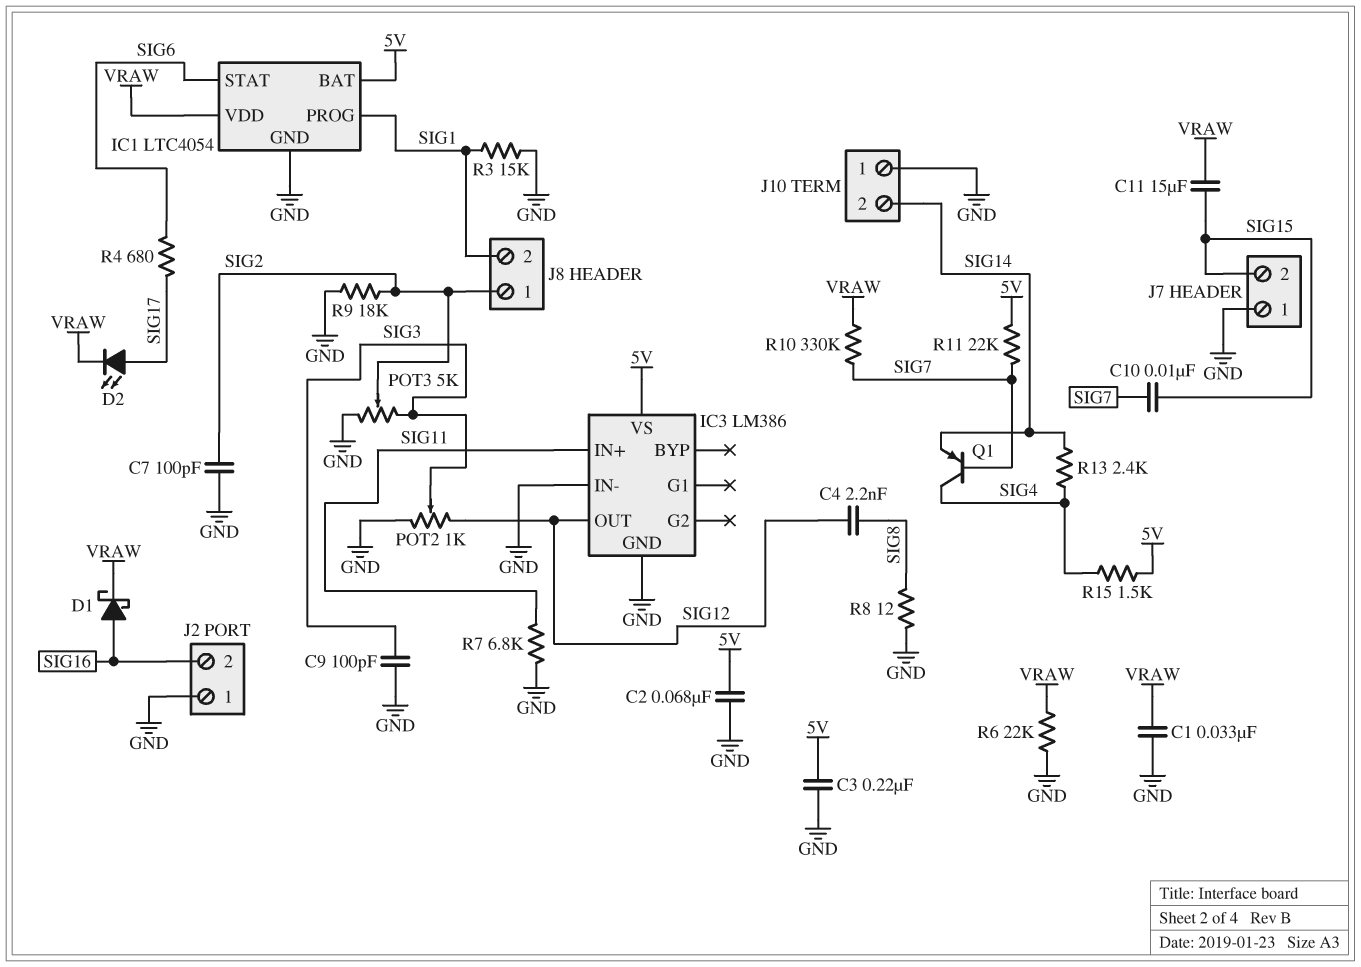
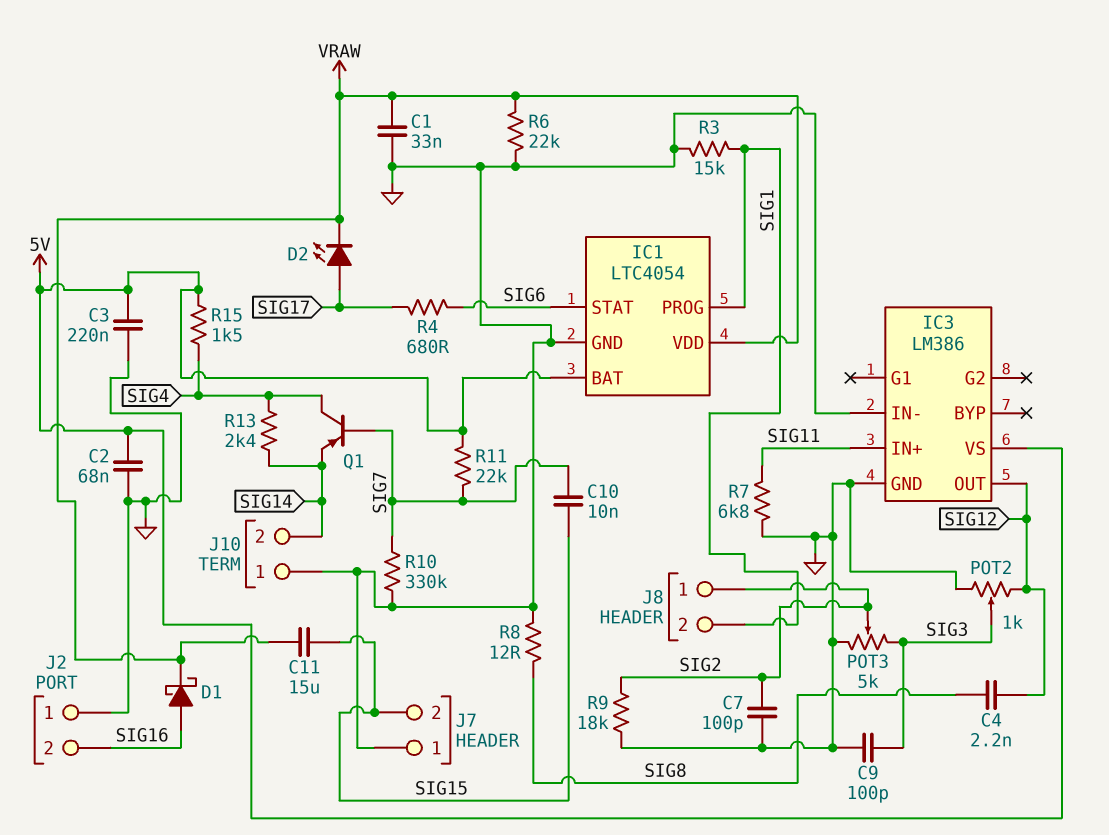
R10: 330k (SIG7, VRAW) -> 330k (GND, SIG7)

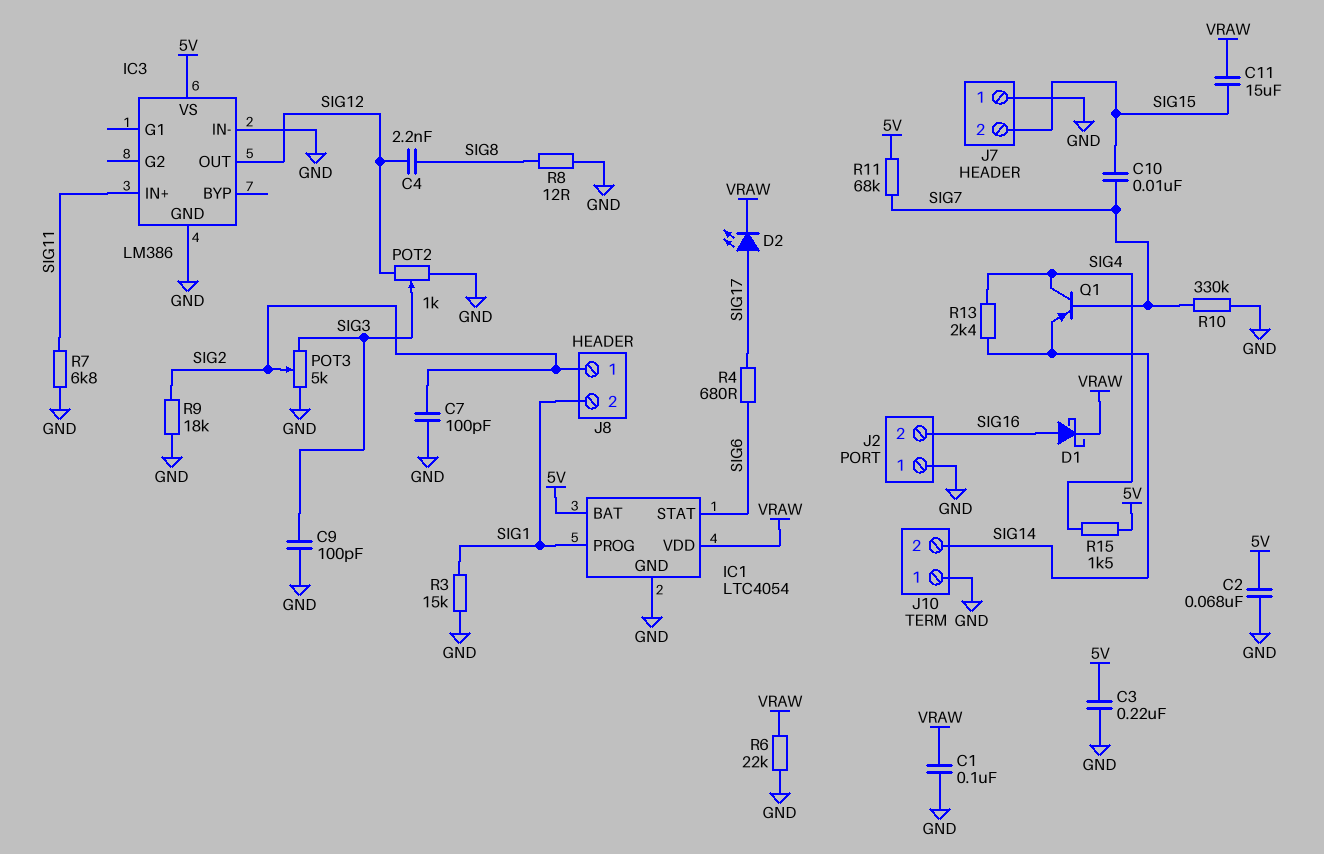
C1: 33nF (GND, VRAW) -> 100nF (GND, VRAW)
R11: 22k (5V, SIG7) -> 68k (5V, SIG7)

